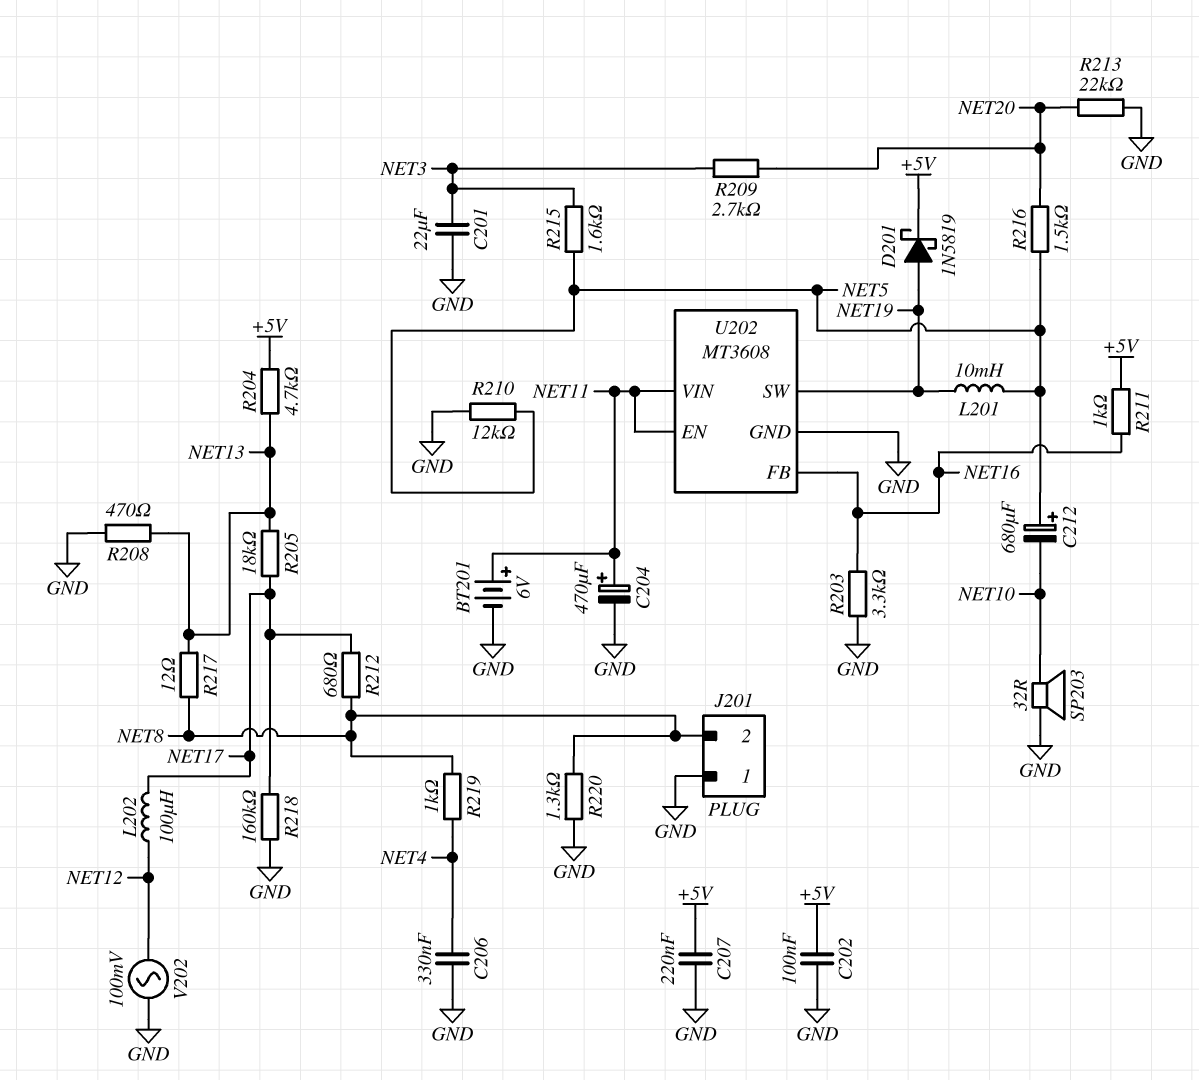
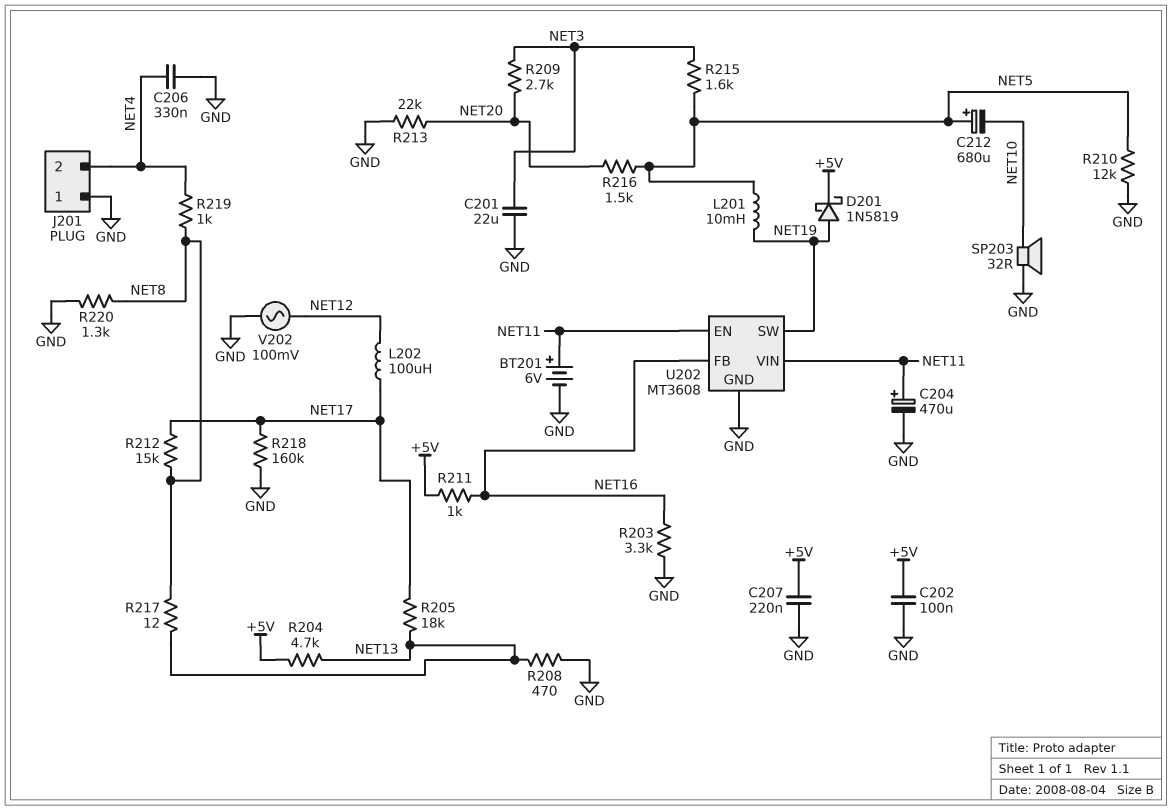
J201 pin 2: NET8 -> NET4
R212: 680 (NET8, NET17) -> 15k (NET8, NET17)

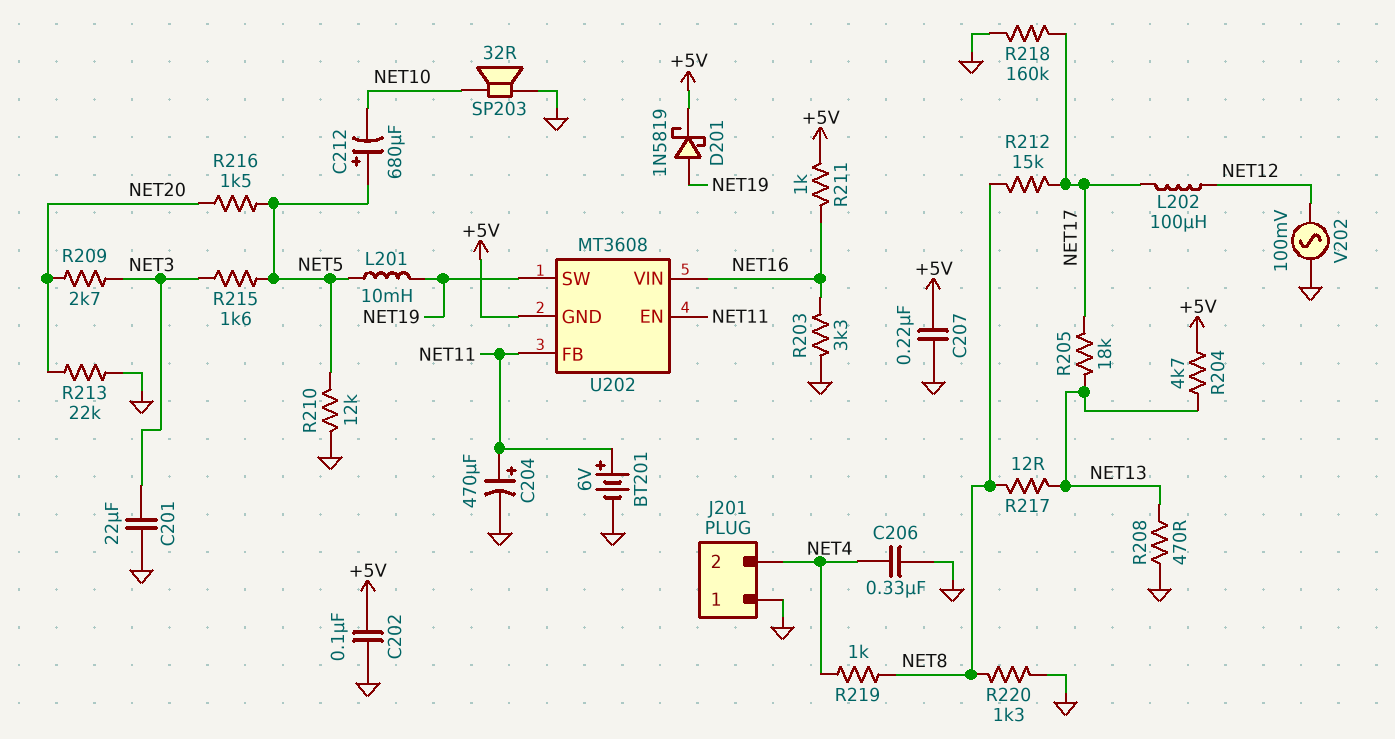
U202 pin FB: NET16 -> NET11
U202 pin GND: GND -> +5V
U202 pin VIN: NET11 -> NET16

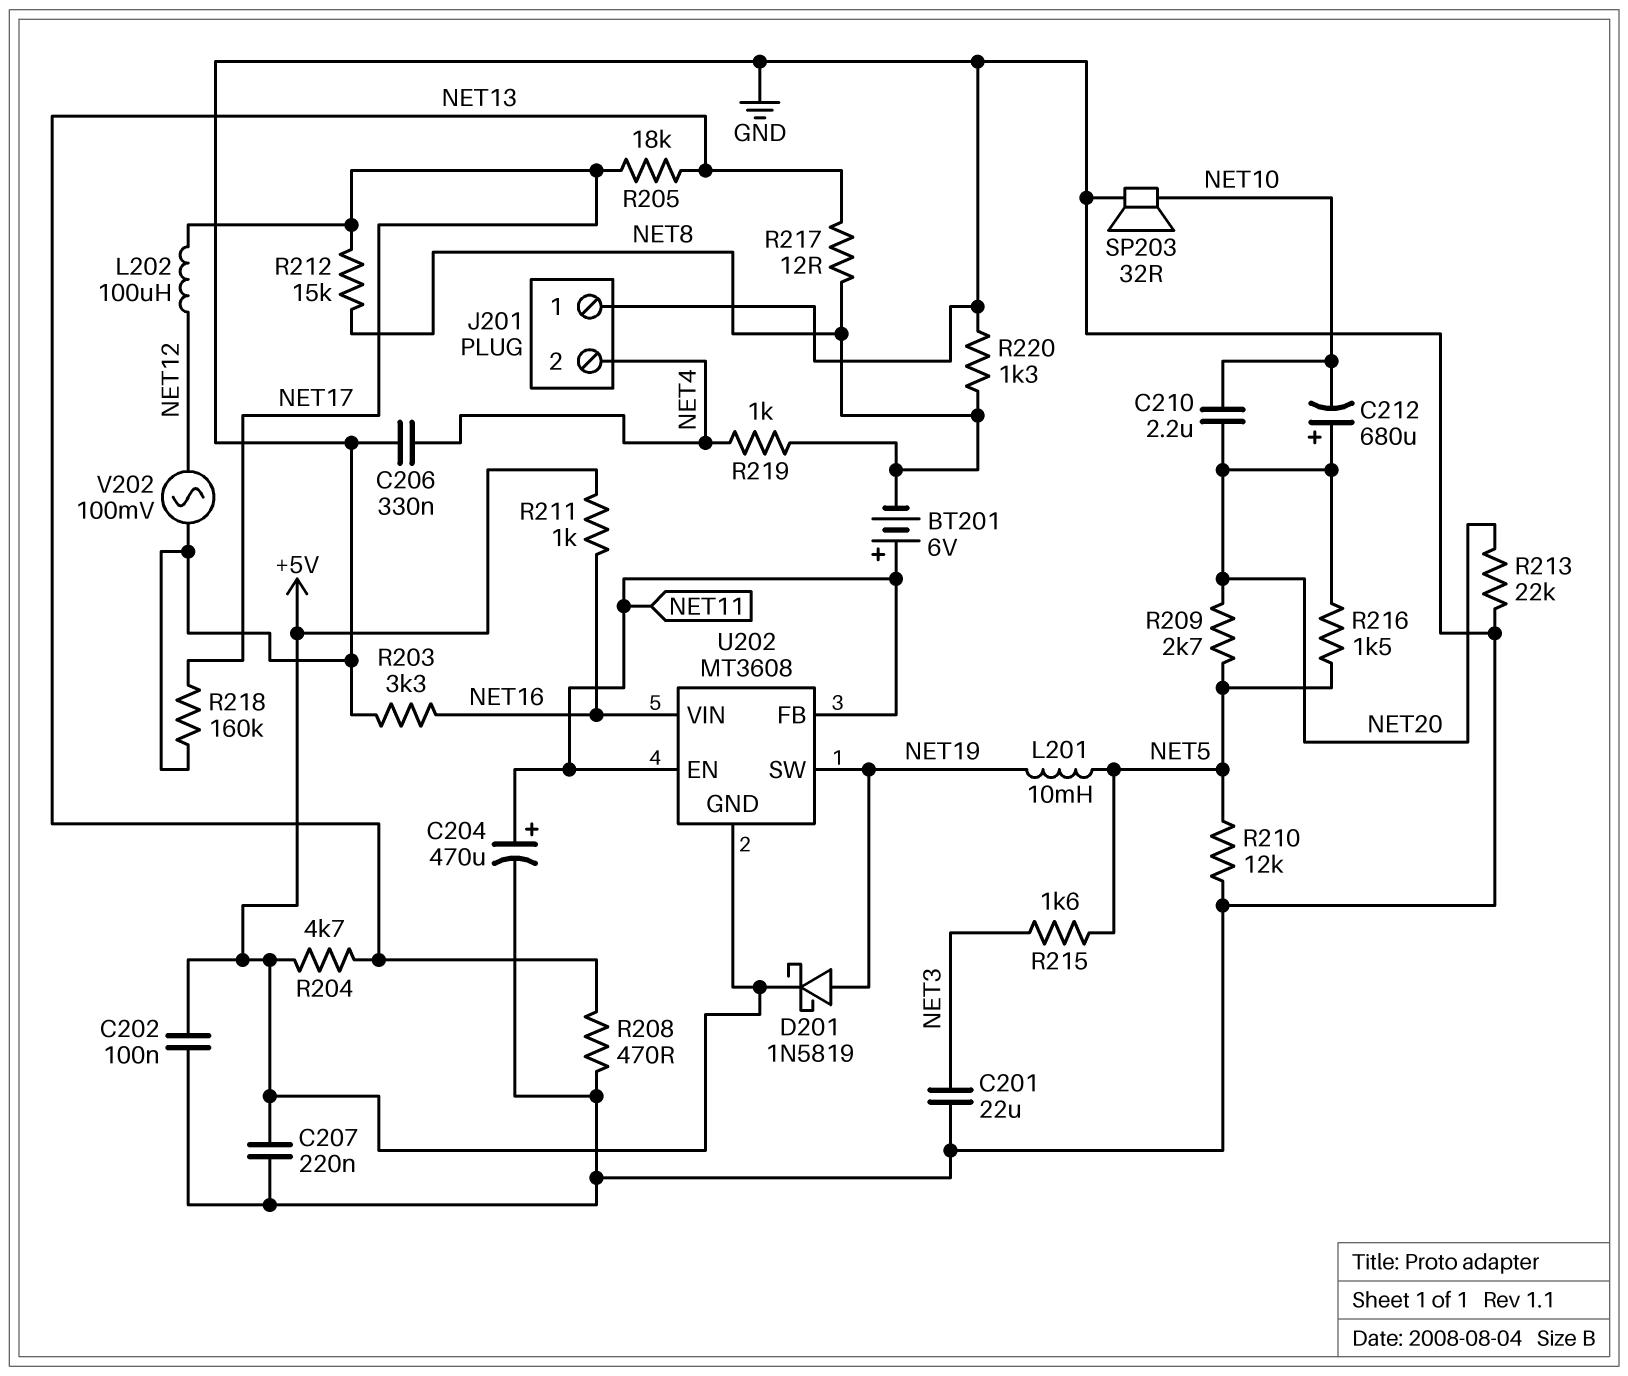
BT201: 6V (plus NET11, minus GND) -> 6V (plus NET11, minus NET8)
C210: none -> 2.2uF (NET10, NET20)
C212: 680uF (plus NET5, minus NET10) -> 680uF (plus NET20, minus NET10)
R209: 2.7k (NET3, NET20) -> 2.7k (NET5, NET20)

